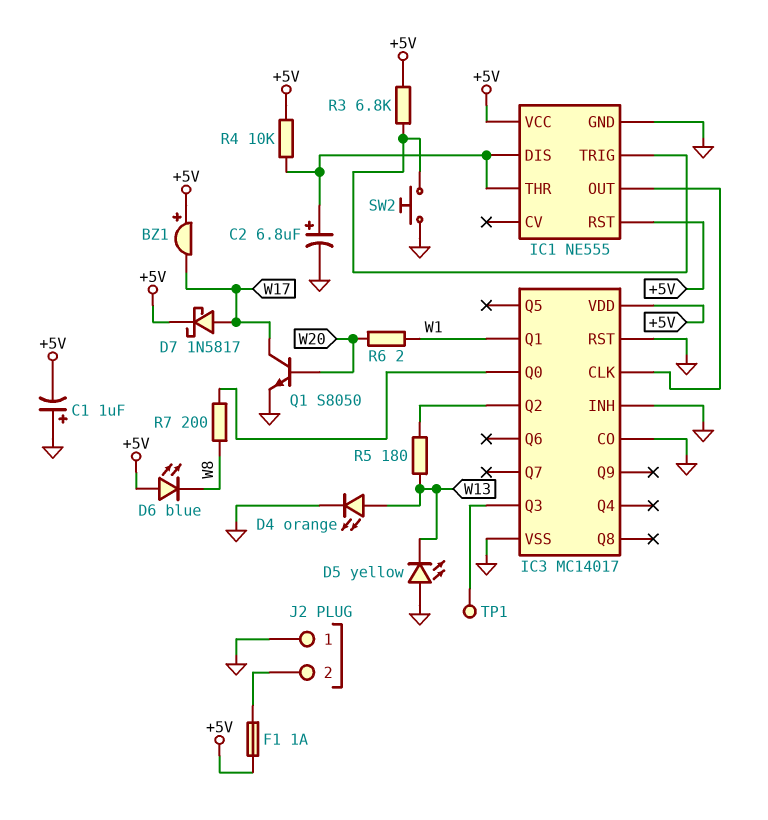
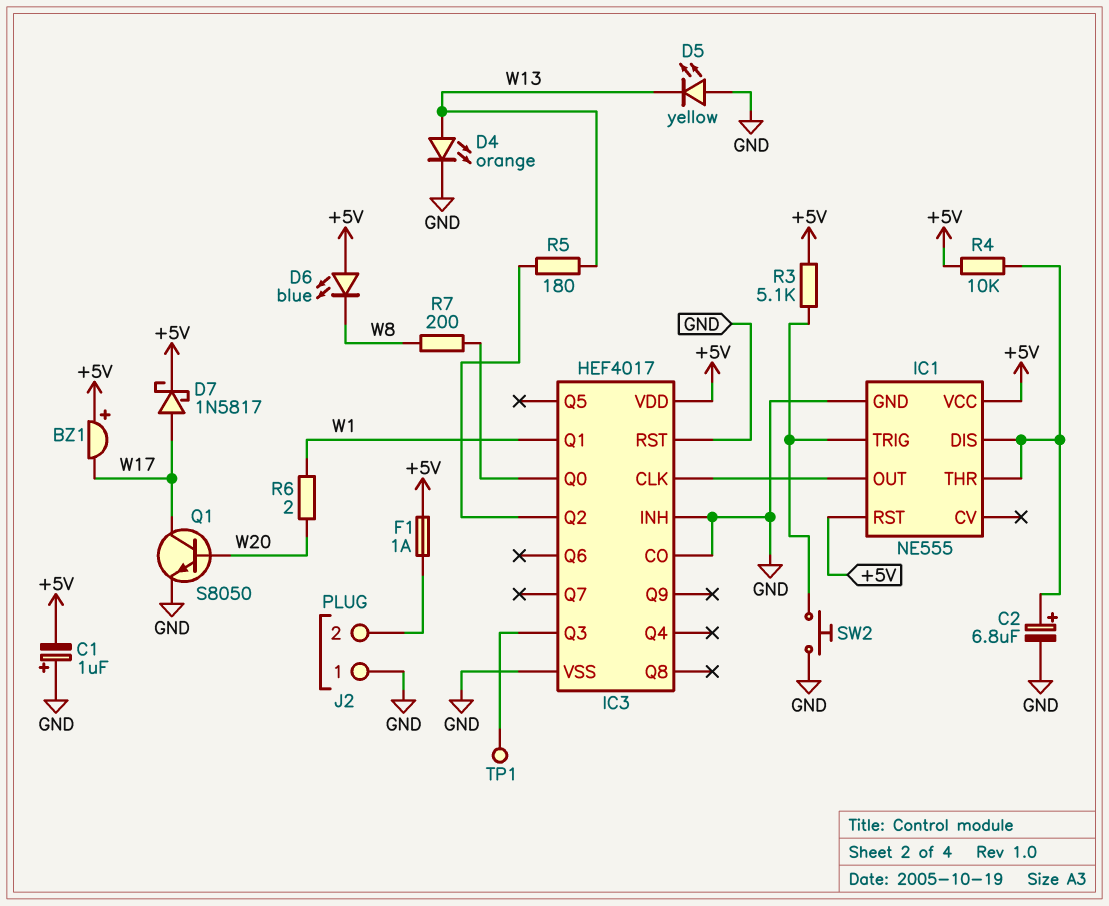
IC3: MC14017 -> HEF4017
R3: 6.8k (+5V, IC1/TRIG) -> 5.1k (+5V, IC1/TRIG)

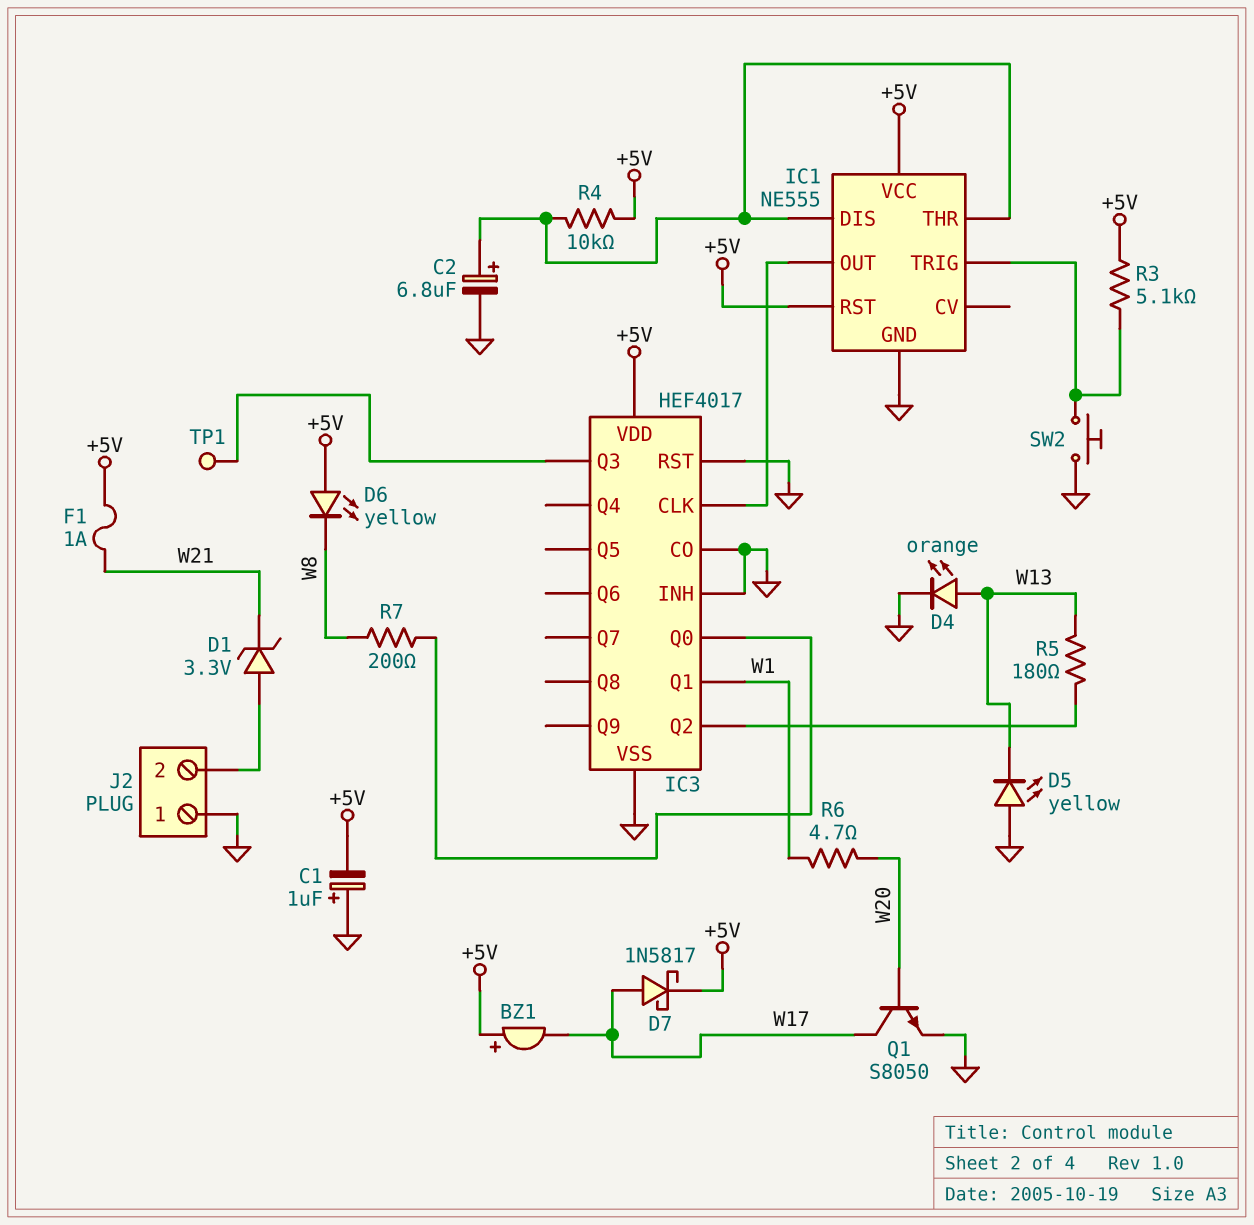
D1: none -> zener 3.3V (A J2/2, K W21)
D6: LED blue (A +5V, K W8) -> LED yellow (A +5V, K W8)
F1: 1A (+5V, J2/2) -> 1A (+5V, W21)
R6: 2 (W1, W20) -> 4.7 (W1, W20)

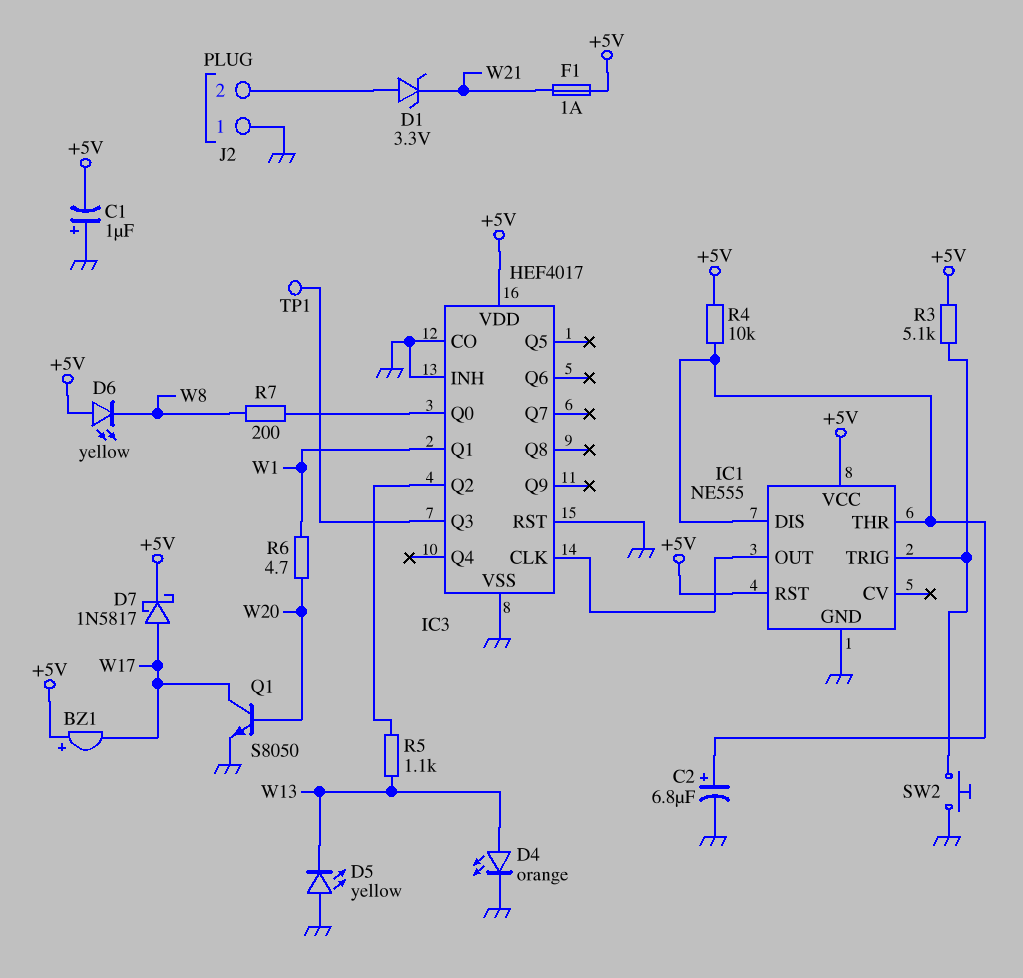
R5: 180 (IC3/Q2, W13) -> 1.1k (IC3/Q2, W13)

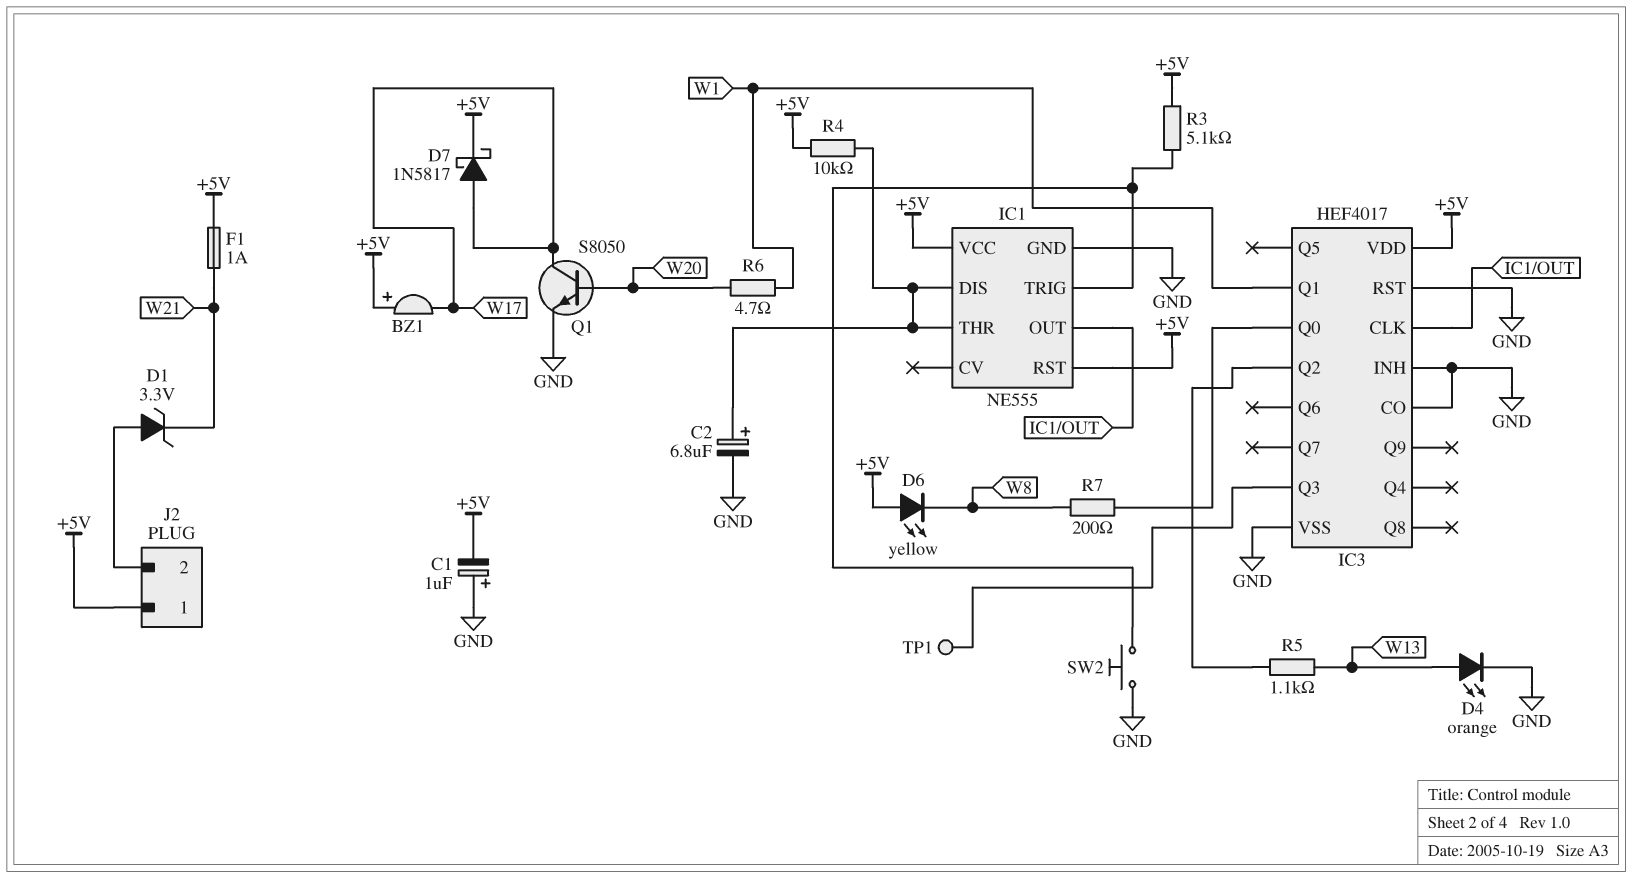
D5: LED yellow (A GND, K W13) -> none
J2 pin 1: GND -> +5V

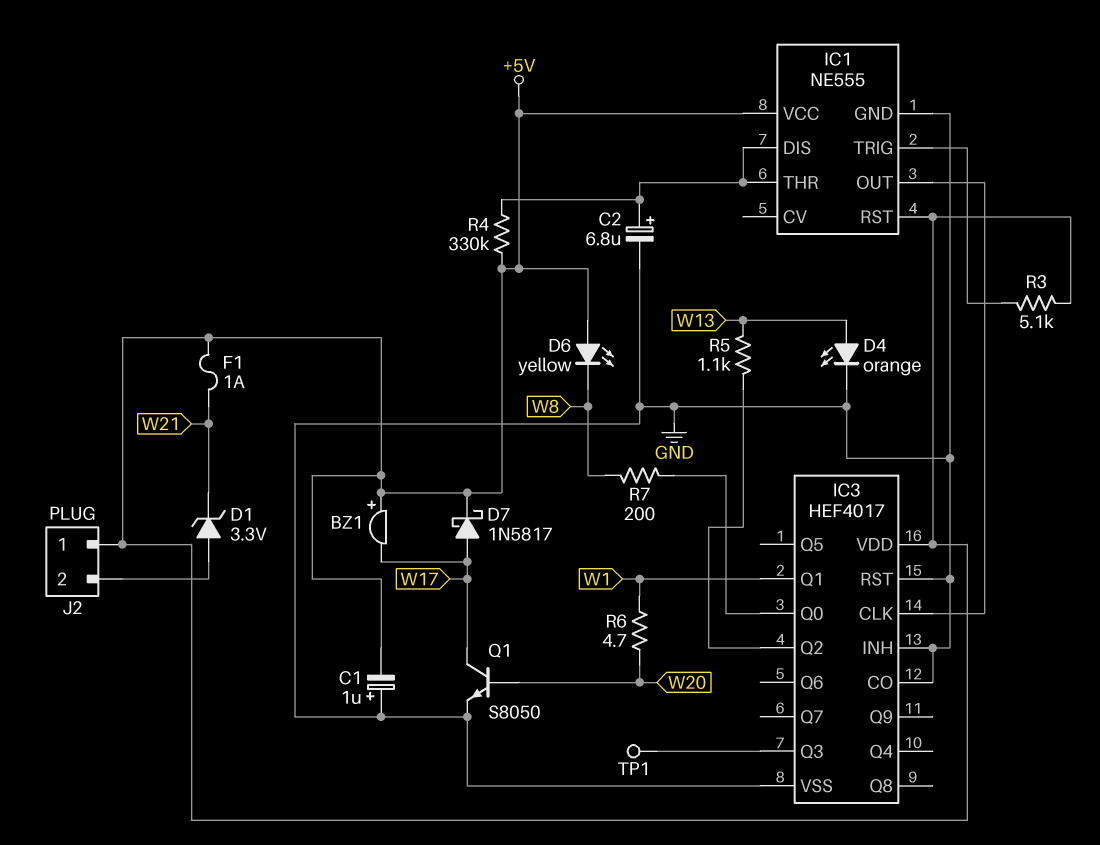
R4: 10k (+5V, IC1/DIS) -> 330k (+5V, IC1/DIS)
SW2: button (GND, IC1/TRIG) -> none

